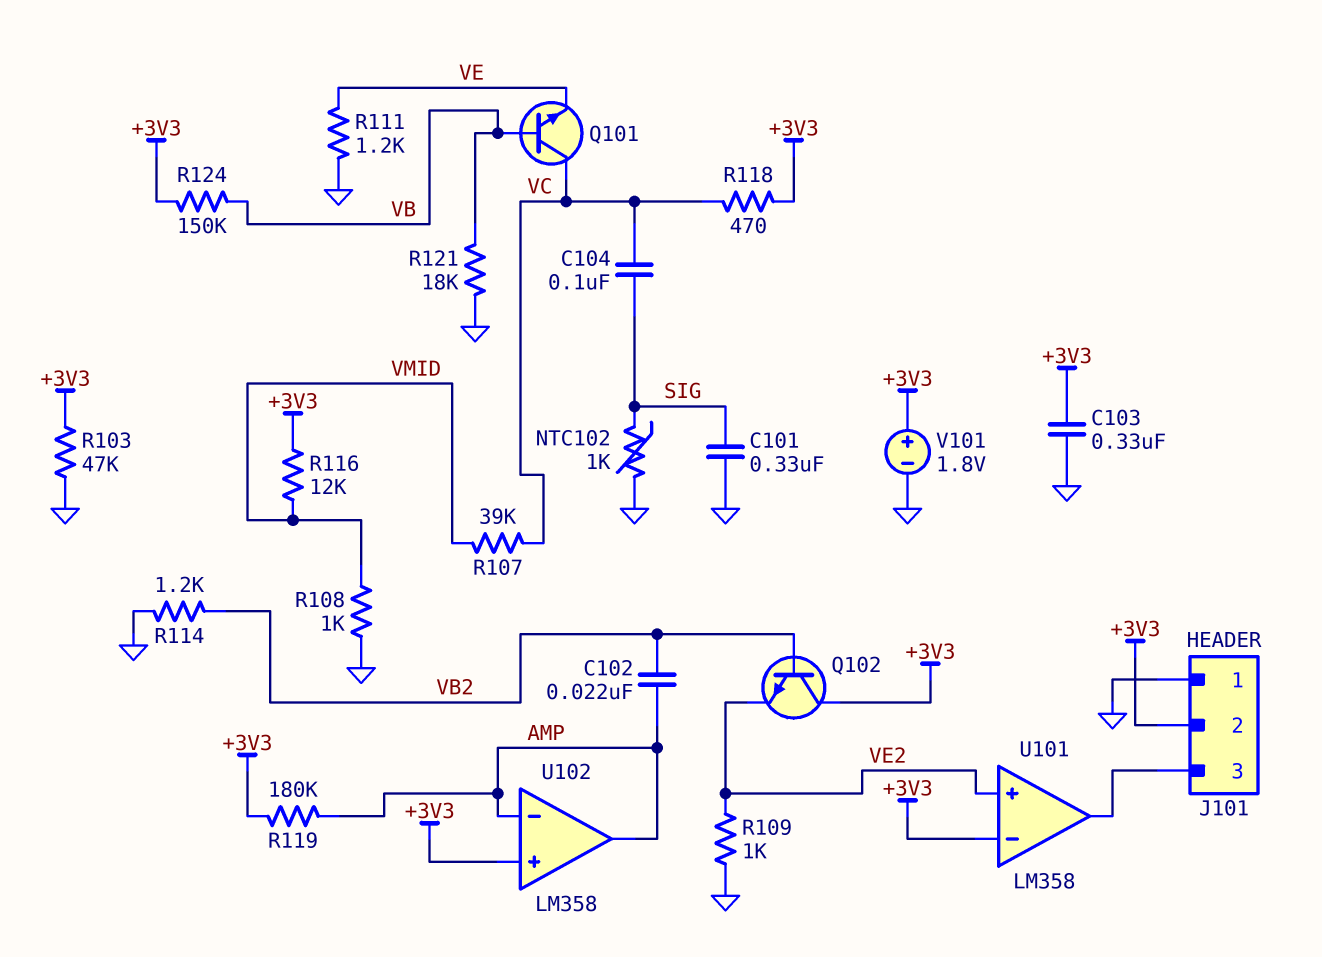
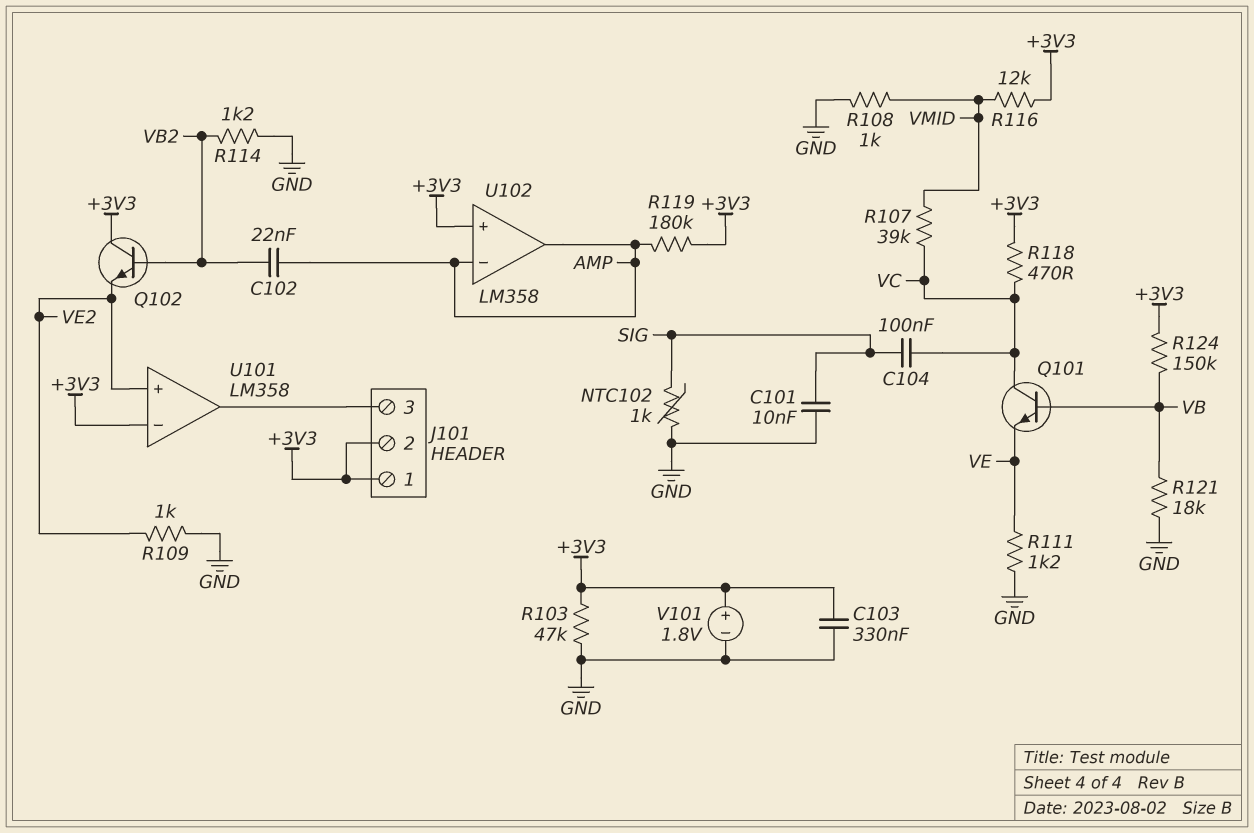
C101: 330nF (GND, SIG) -> 10nF (GND, SIG)
J101 pin 1: GND -> +3V3

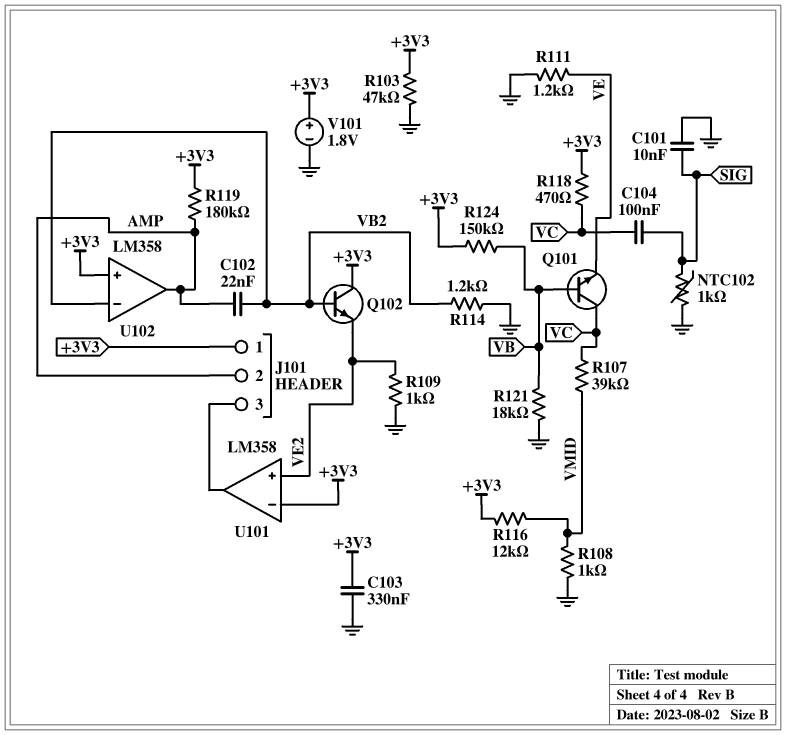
J101 pin 2: +3V3 -> AMP
U102 pin in-: AMP -> VB2

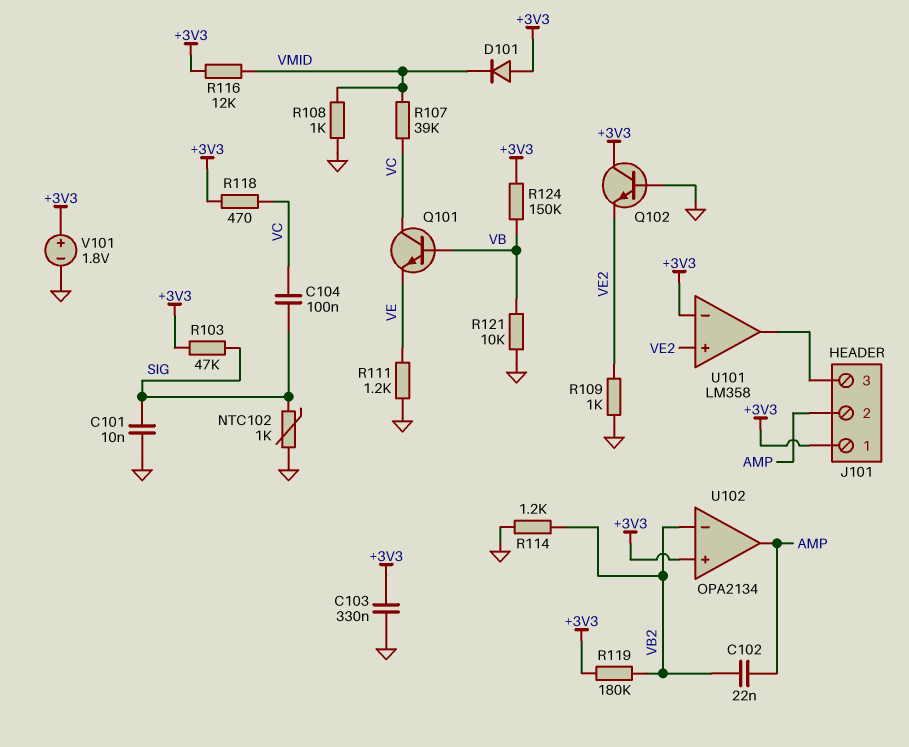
D101: none -> diode (A +3V3, K VMID)
Q102: NPN (B VB2, C +3V3, E VE2) -> NPN (B GND, C +3V3, E VE2)
R103: 47k (+3V3, GND) -> 47k (+3V3, SIG)
R119: 180k (+3V3, AMP) -> 180k (+3V3, VB2)
R121: 18k (GND, VB) -> 10k (GND, VB)
U102: LM358 -> OPA2134

